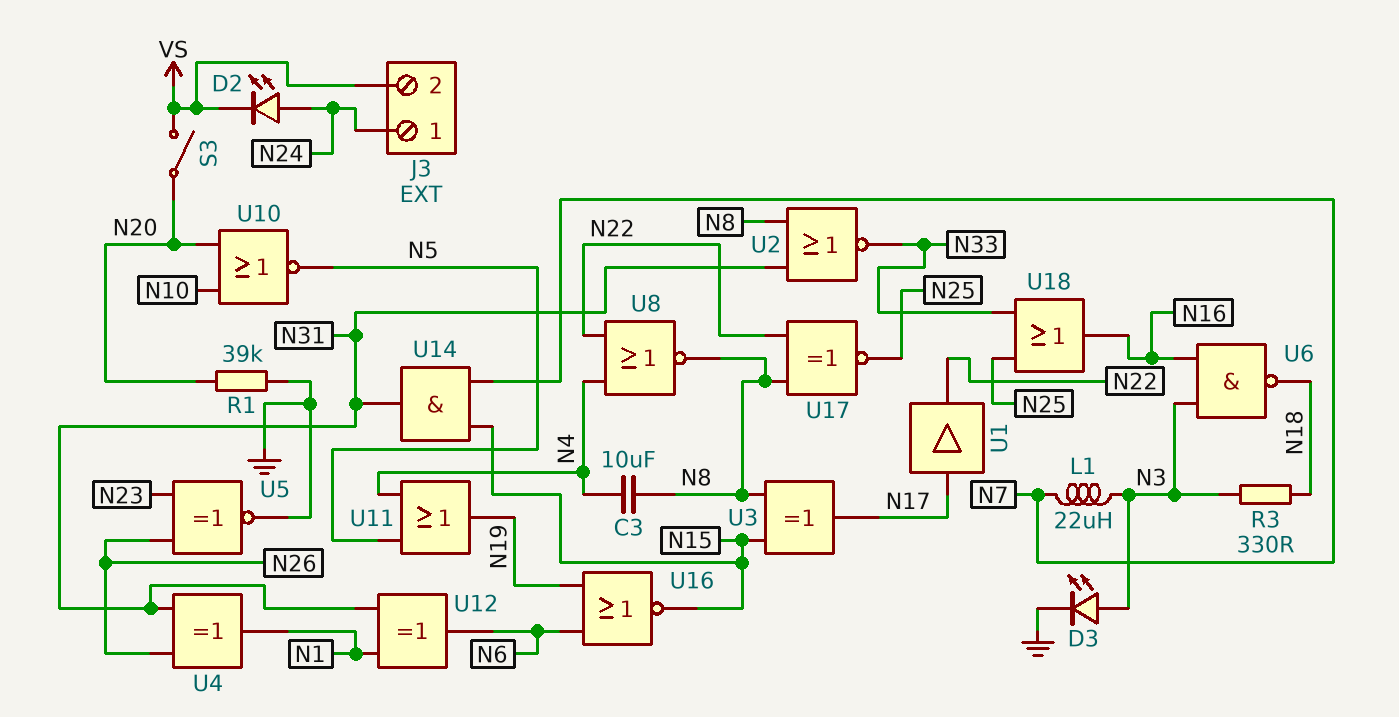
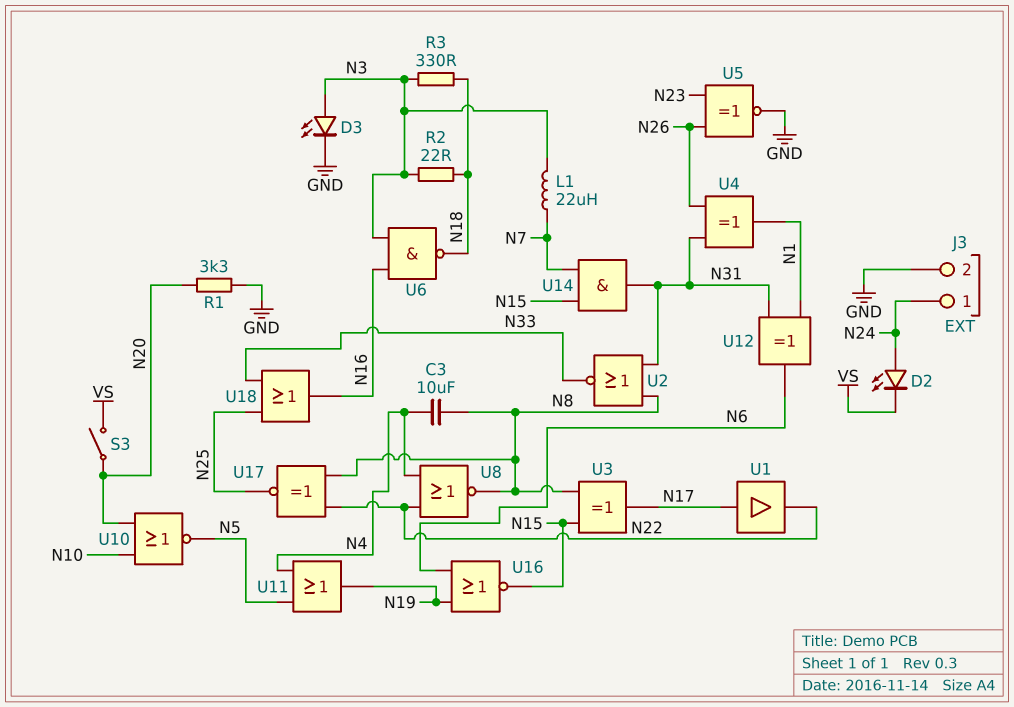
J3 pin 2: VS -> GND
R1: 39k (GND, N20) -> 3.3k (GND, N20)
R2: none -> 22 (N3, N18)

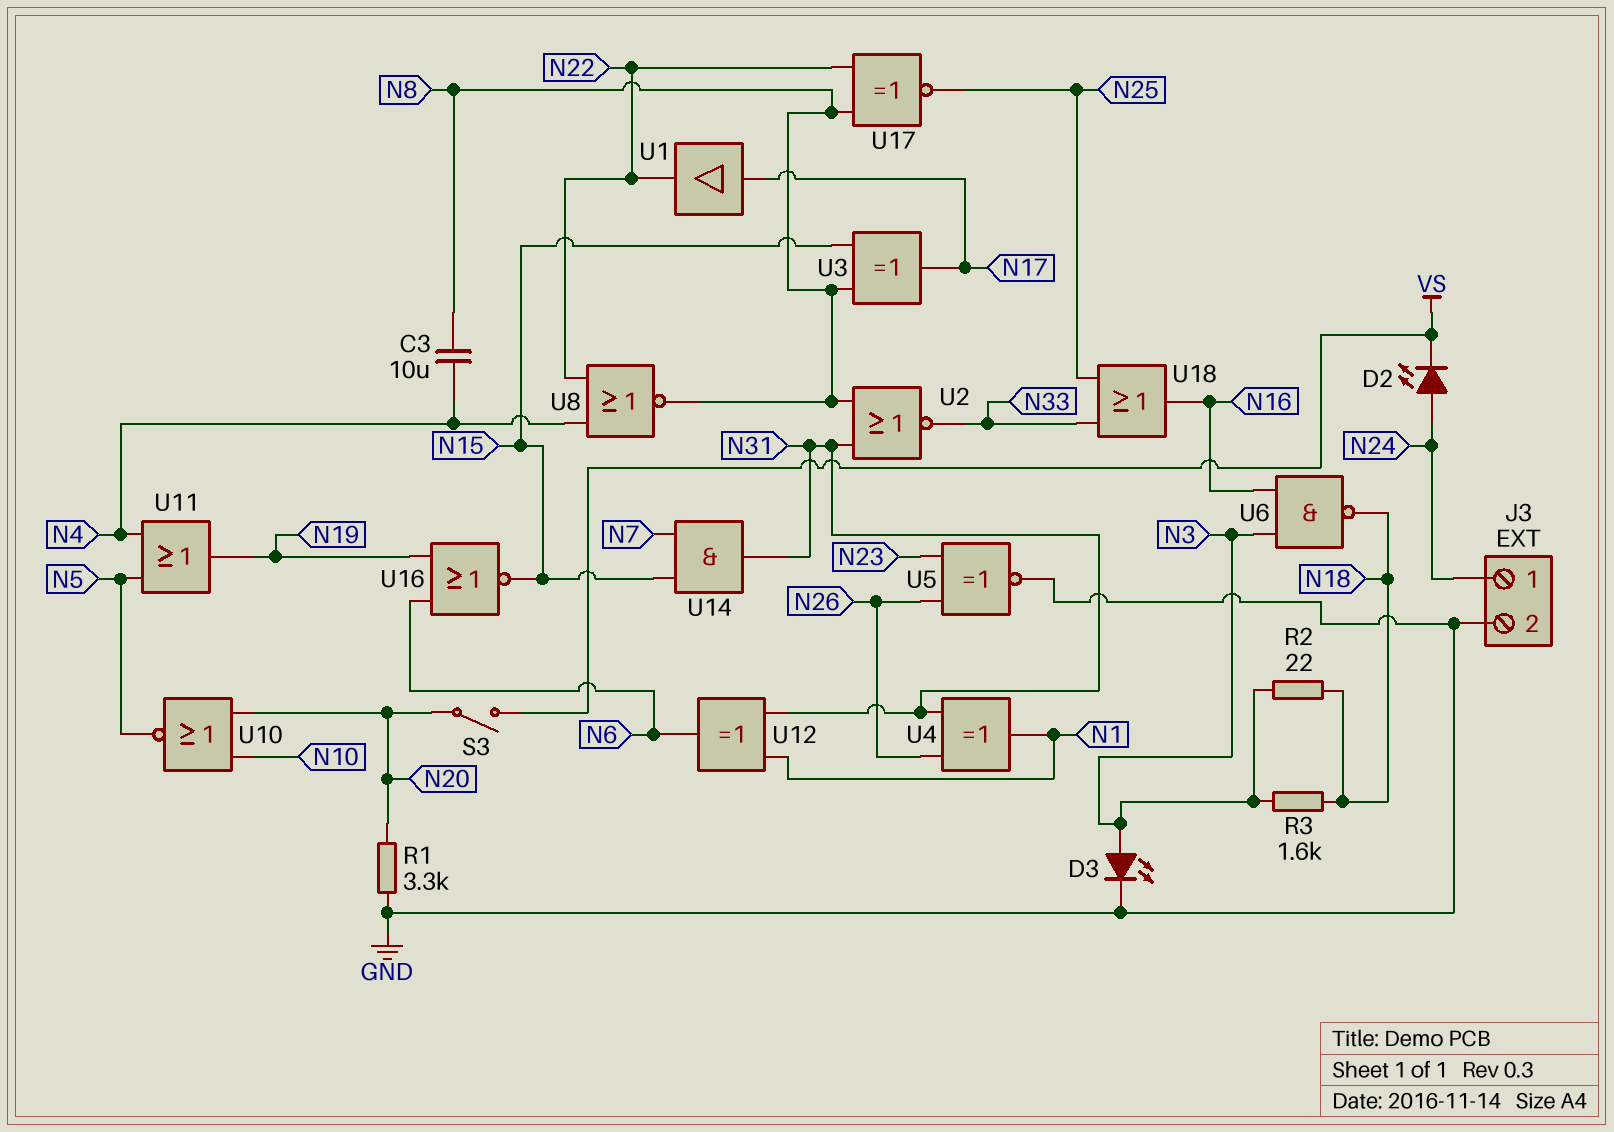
L1: 22uH (N3, N7) -> none
R3: 330 (N3, N18) -> 1.6k (N3, N18)

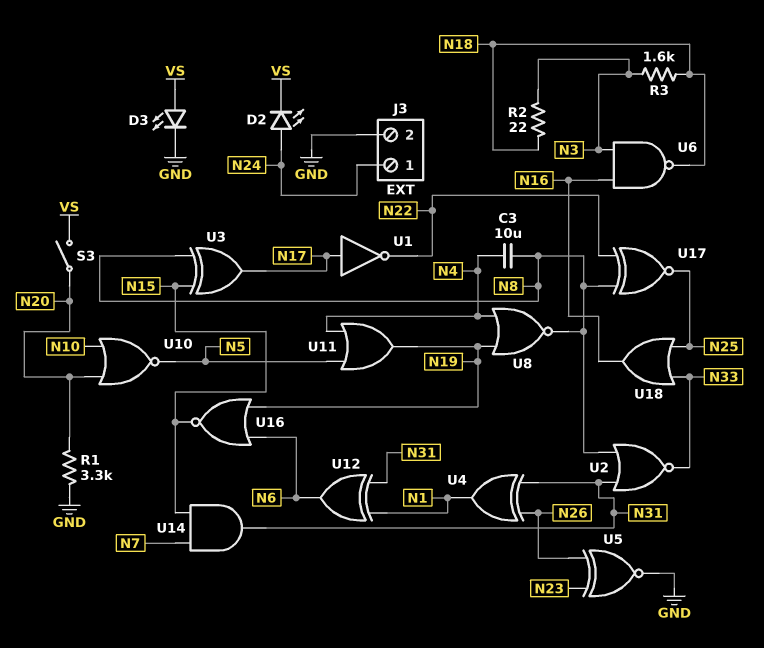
D3: LED (A N3, K GND) -> LED (A VS, K GND)
U1: buffer (in N17, out N22) -> NOT (in N17, out N22)
U8: NOR (in N4, in N22, out N8) -> NOR (in N4, in N19, out N8)

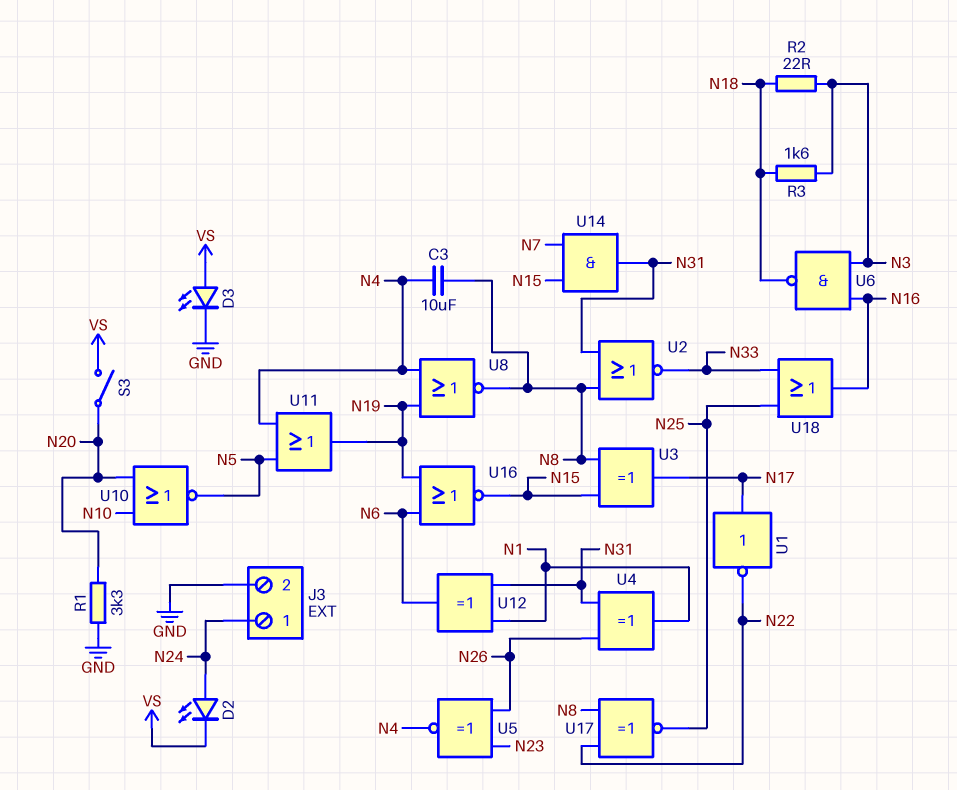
U5: XNOR (in N23, in N26, out GND) -> XNOR (in N23, in N26, out N4)

